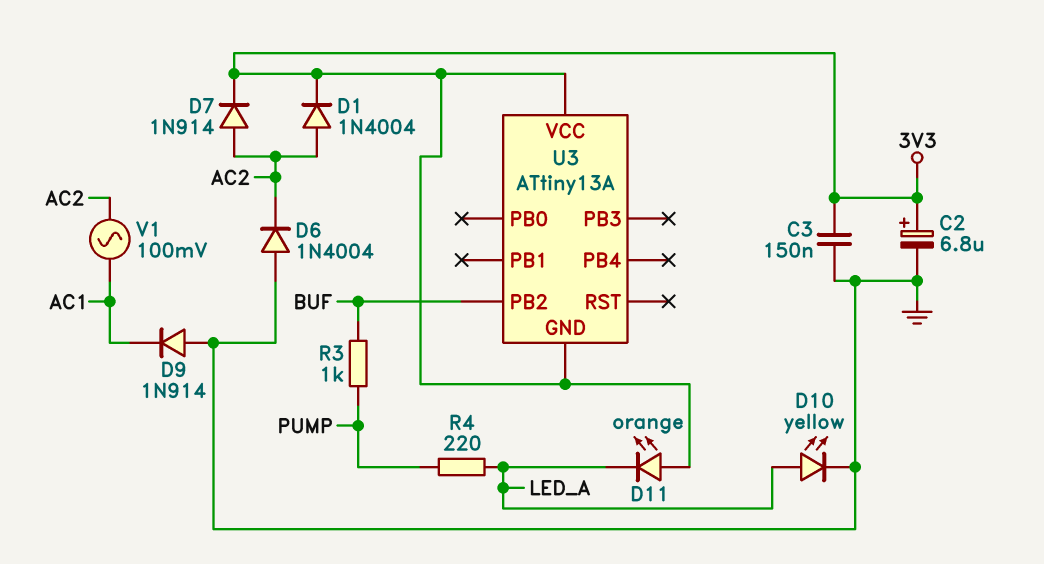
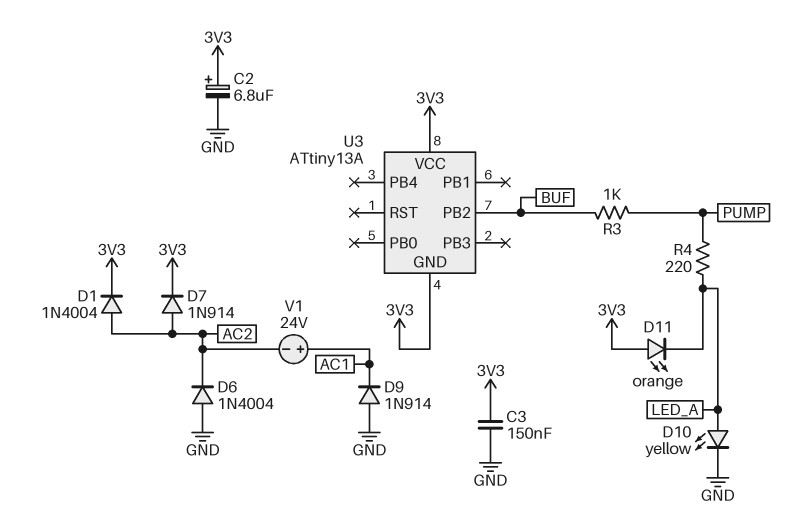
V1: AC 100mV (AC1, AC2) -> 24V (plus AC1, minus AC2)

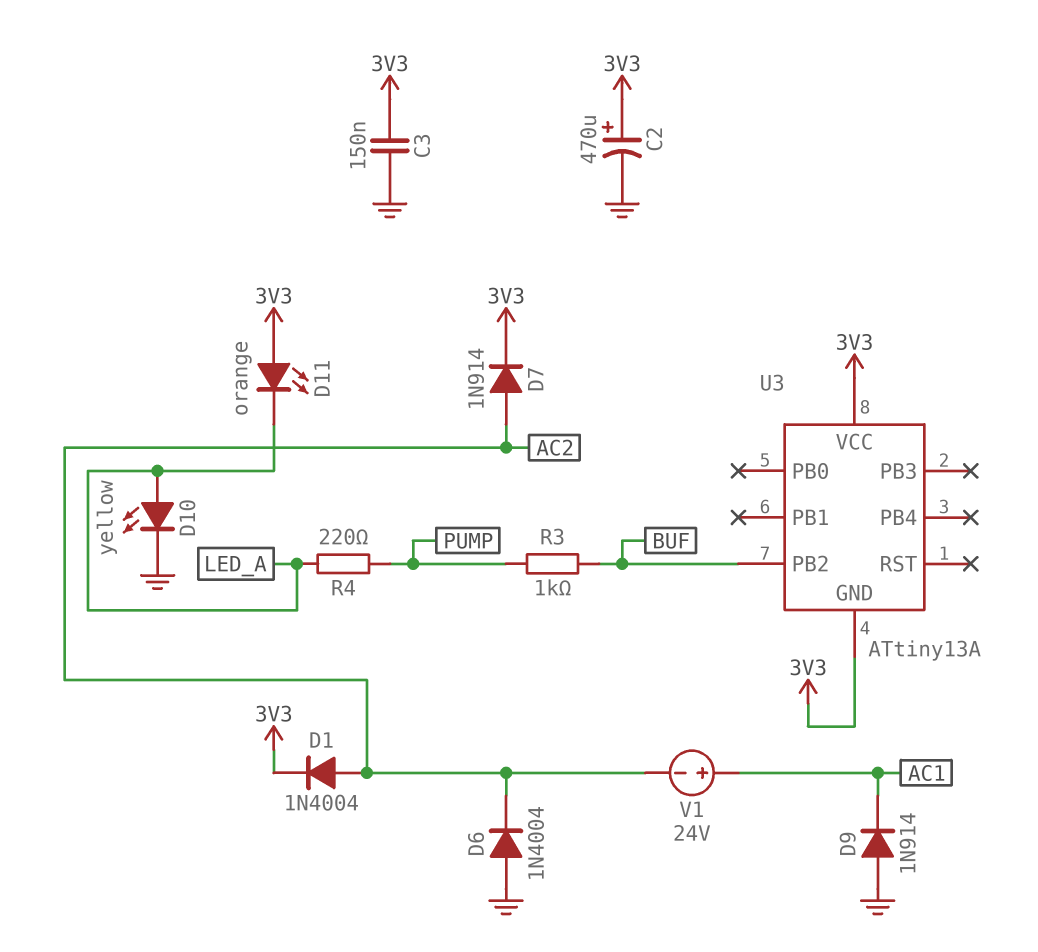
C2: 6.8uF (plus 3V3, minus GND) -> 470uF (plus 3V3, minus GND)

